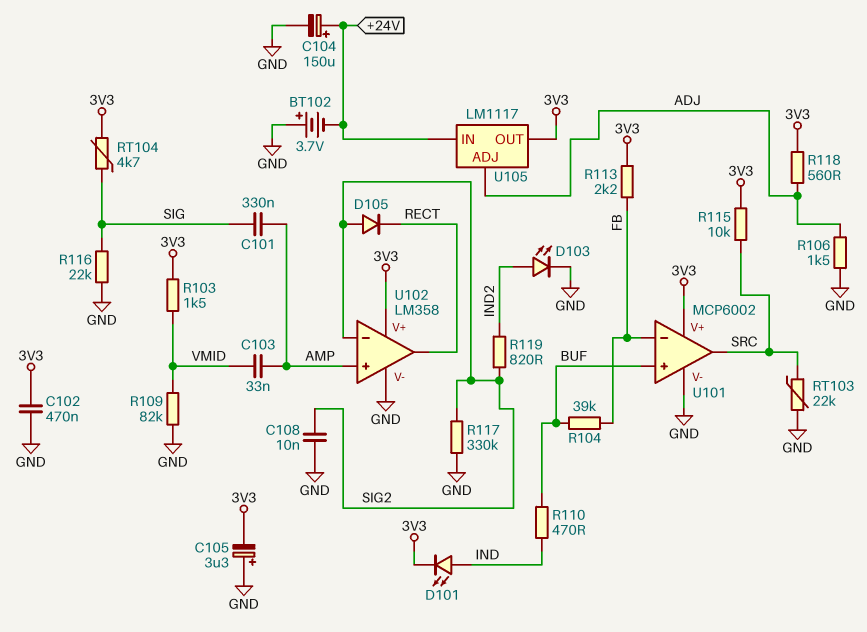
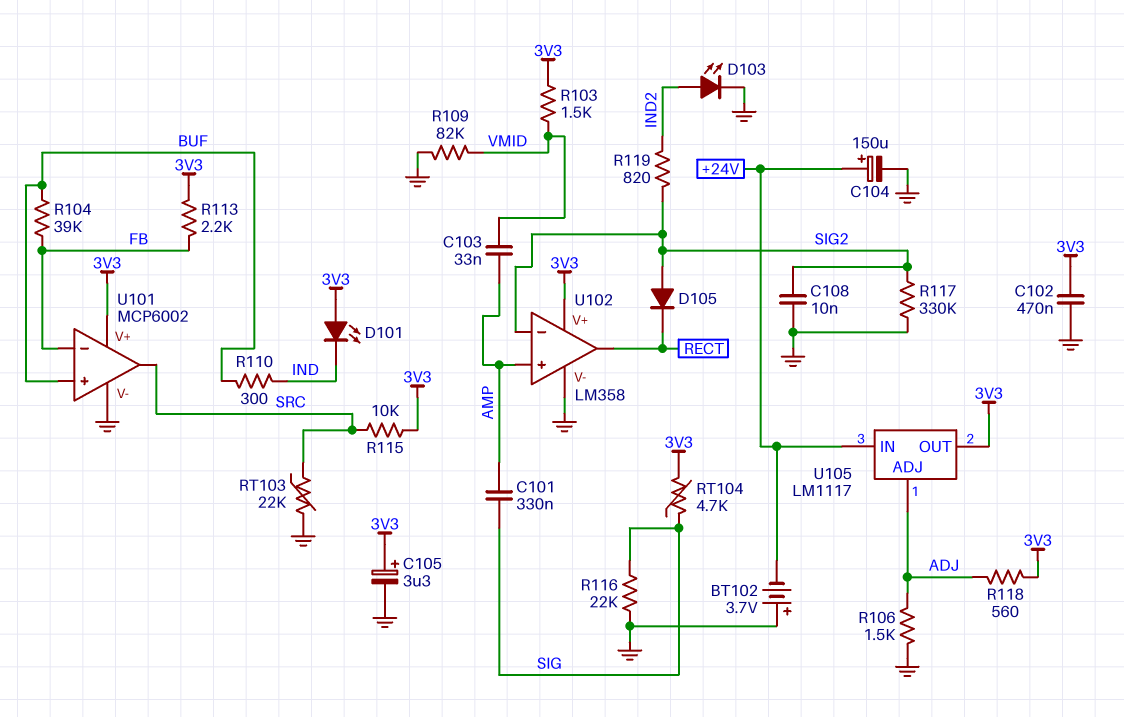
C105: 3.3uF (plus GND, minus 3V3) -> 3.3uF (plus 3V3, minus GND)
D101: LED (A IND, K 3V3) -> LED (A 3V3, K IND)
R110: 470 (BUF, IND) -> 300 (BUF, IND)

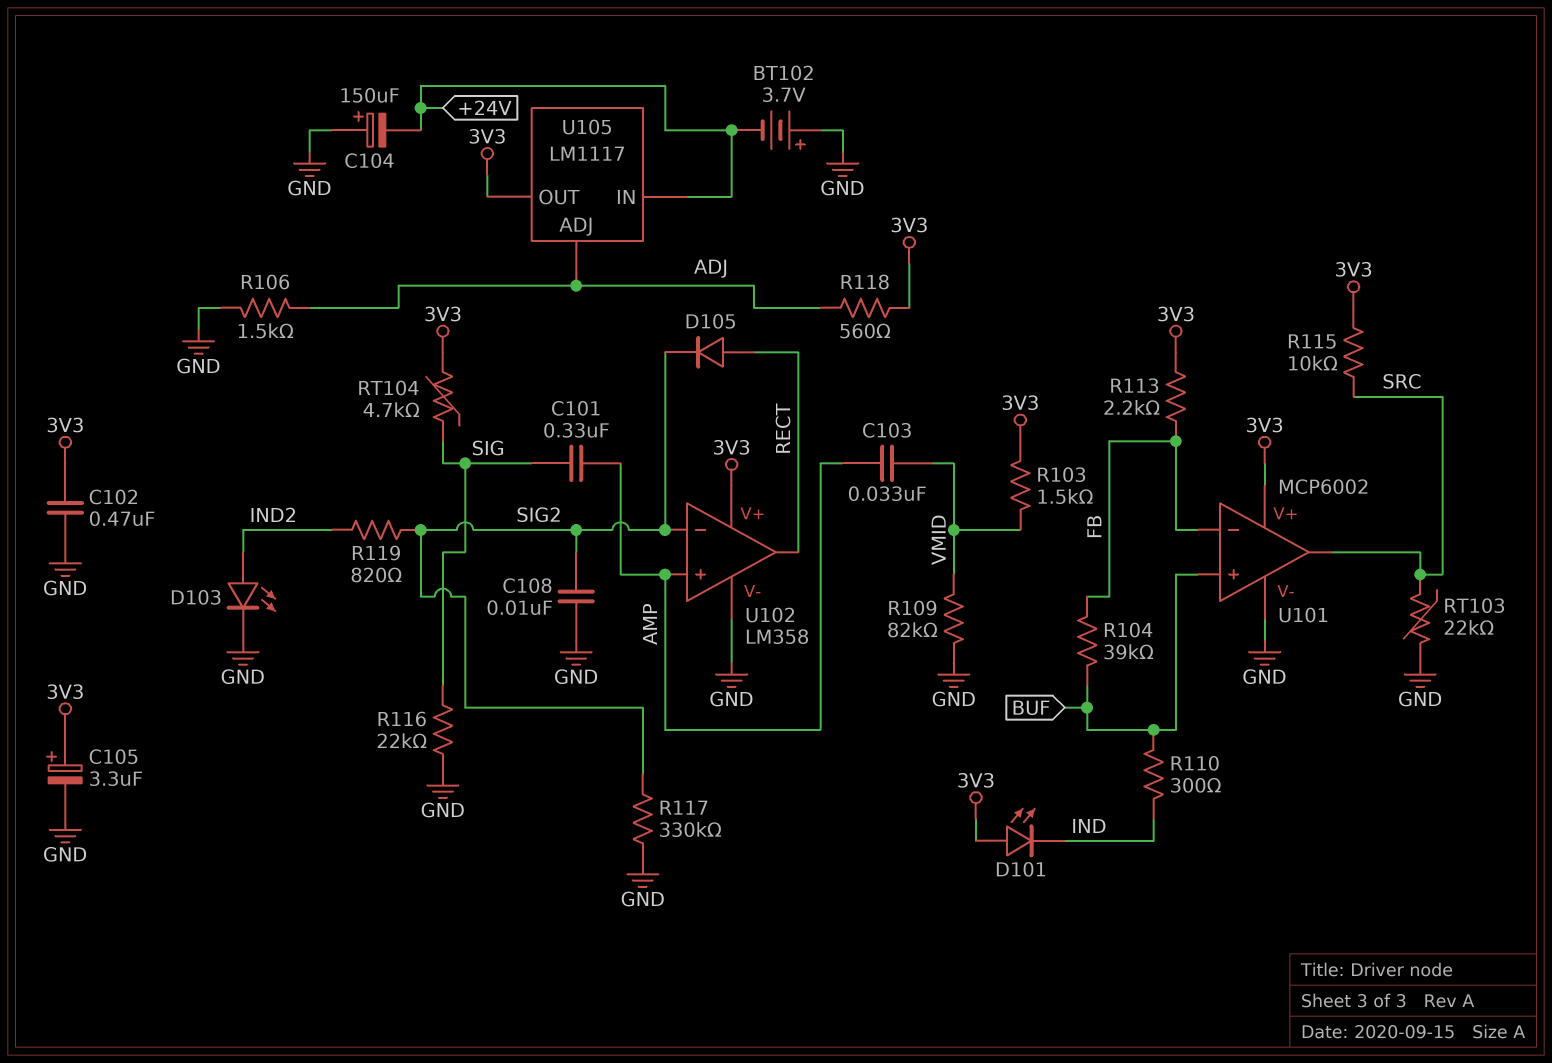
C104: 150uF (plus +24V, minus GND) -> 150uF (plus GND, minus +24V)
D105: diode (A SIG2, K RECT) -> diode (A RECT, K SIG2)

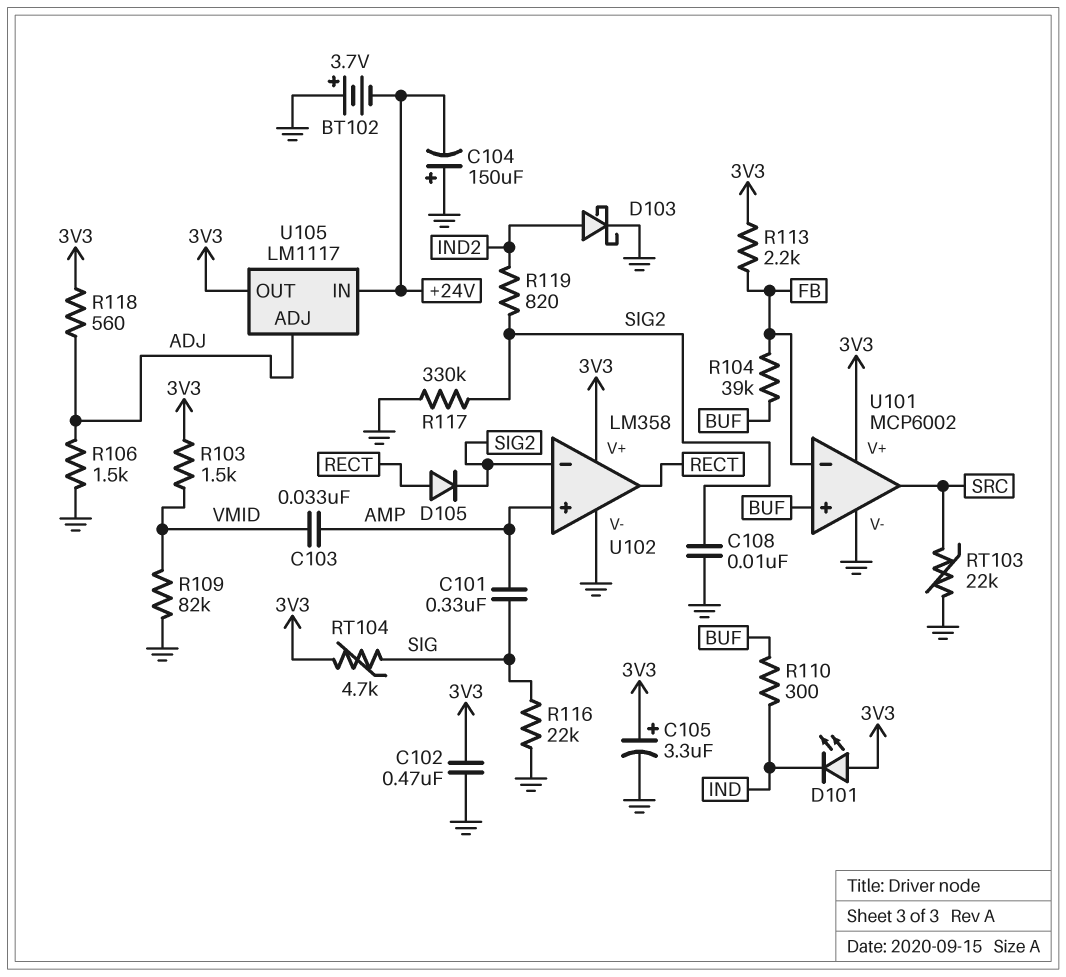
D103: LED (A IND2, K GND) -> schottky (A IND2, K GND)
R115: 10k (3V3, SRC) -> none

